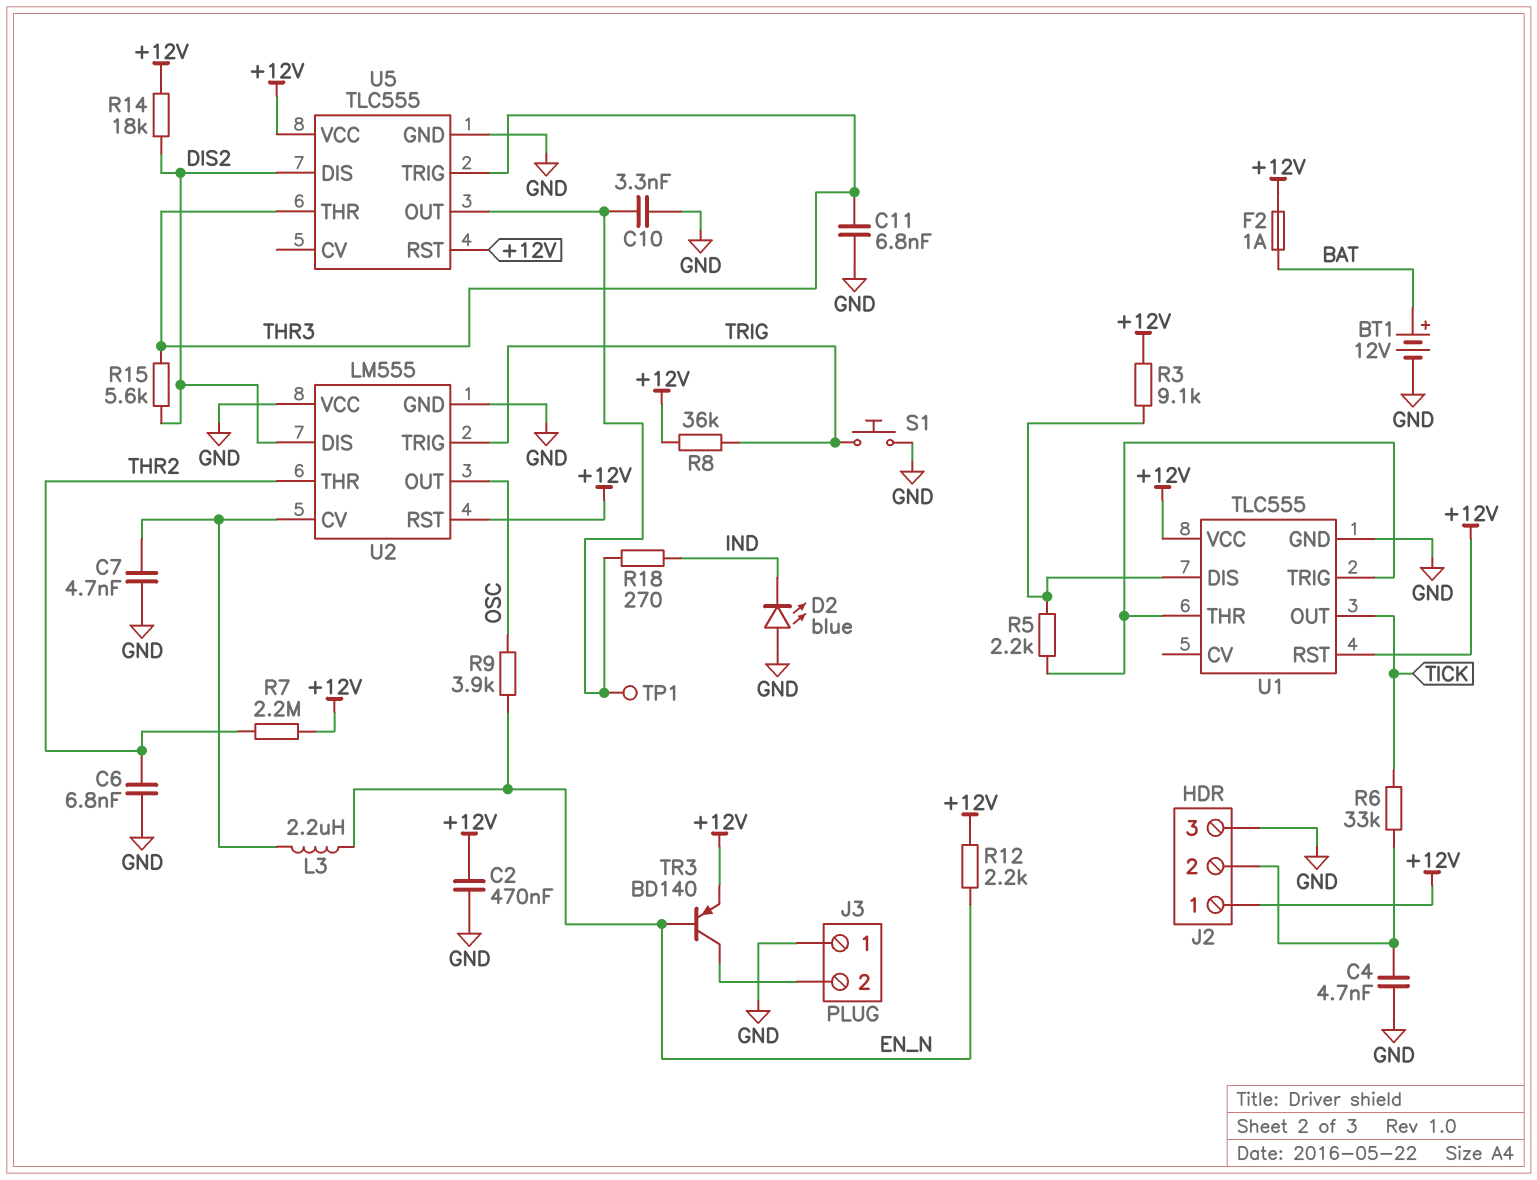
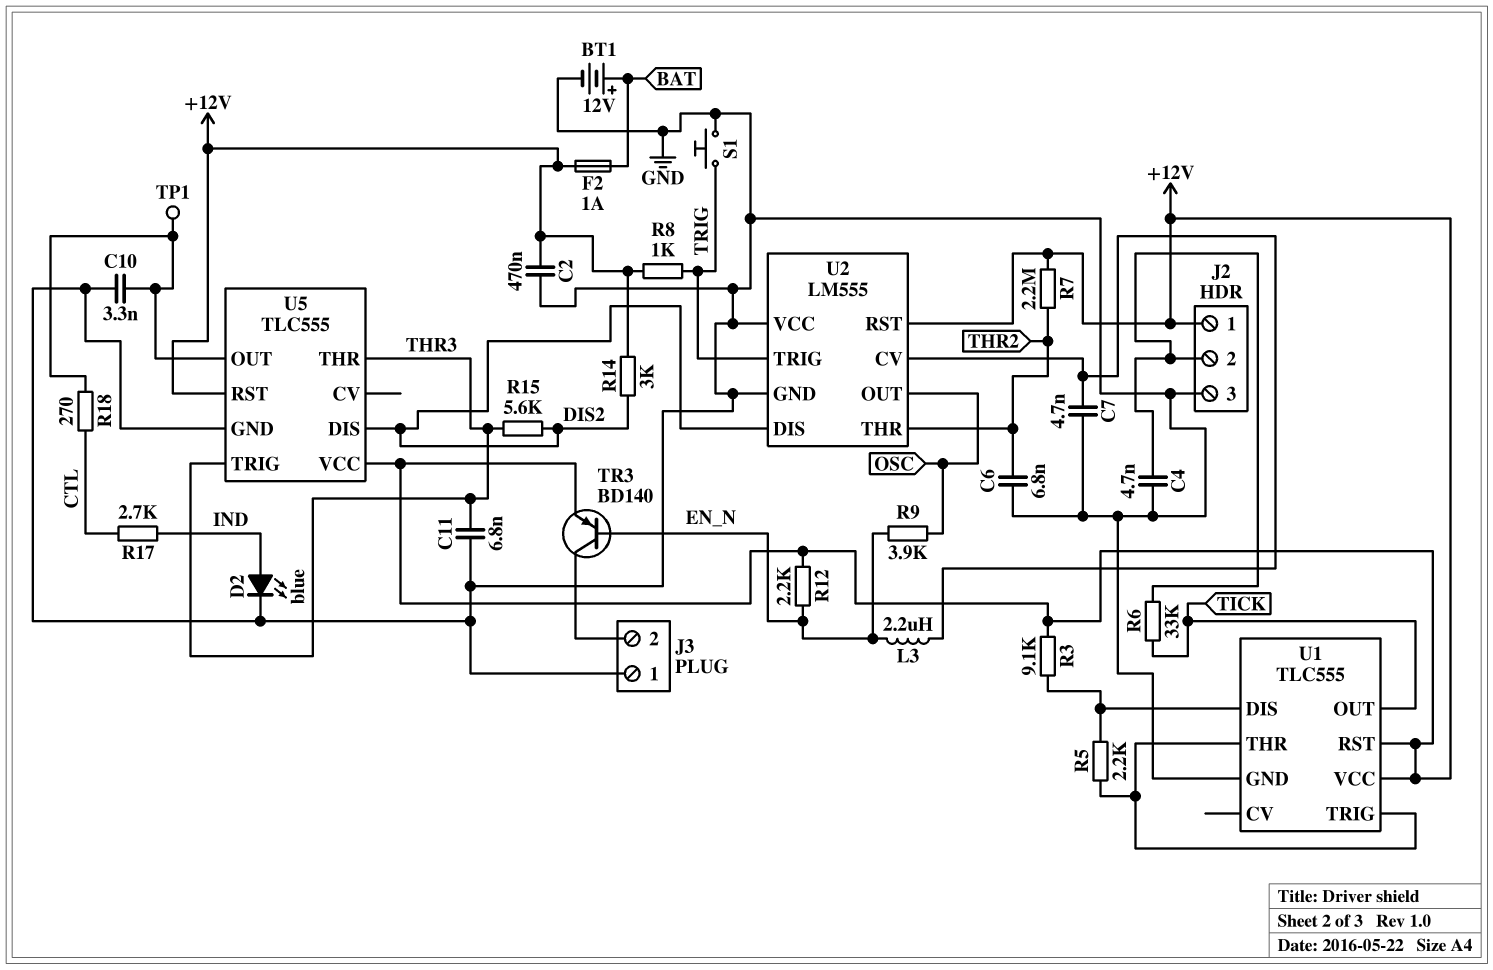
D2: LED blue (A GND, K IND) -> LED blue (A IND, K GND)
R8: 36k (+12V, TRIG) -> 1k (+12V, TRIG)
R14: 18k (+12V, DIS2) -> 3k (+12V, DIS2)
R17: none -> 2.7k (CTL, IND)
R18: 270 (IND, U5/OUT) -> 270 (CTL, U5/OUT)

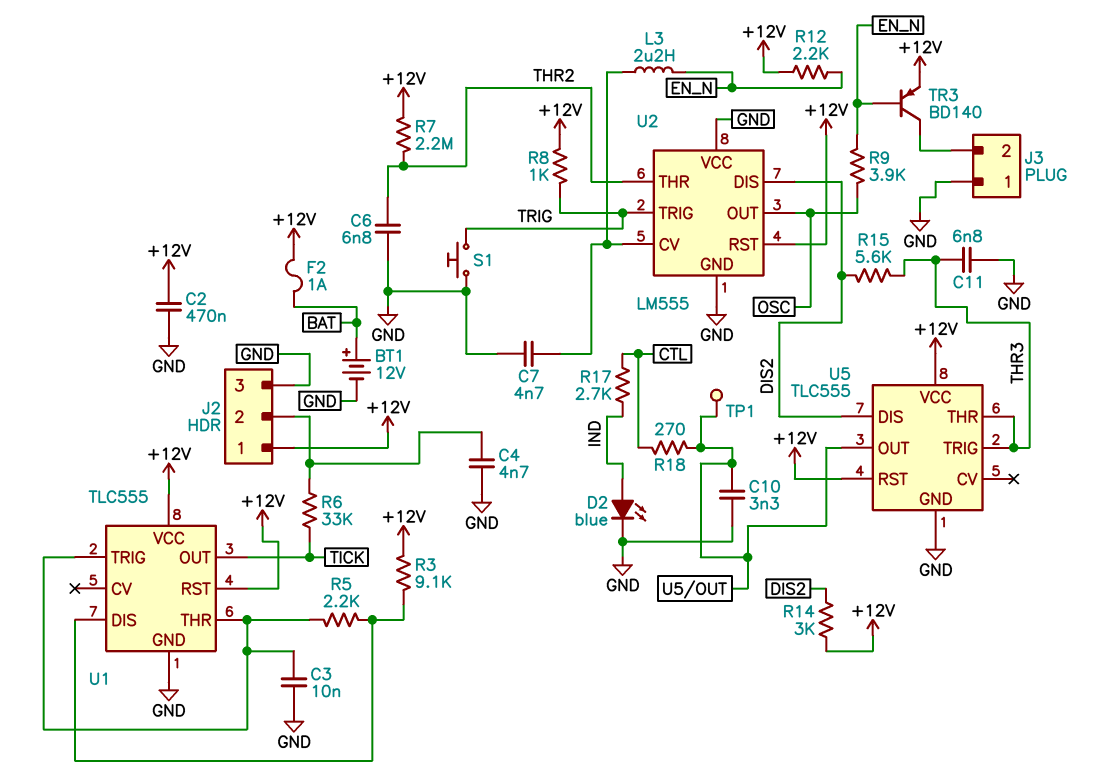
C3: none -> 10nF (GND, U1/THR)

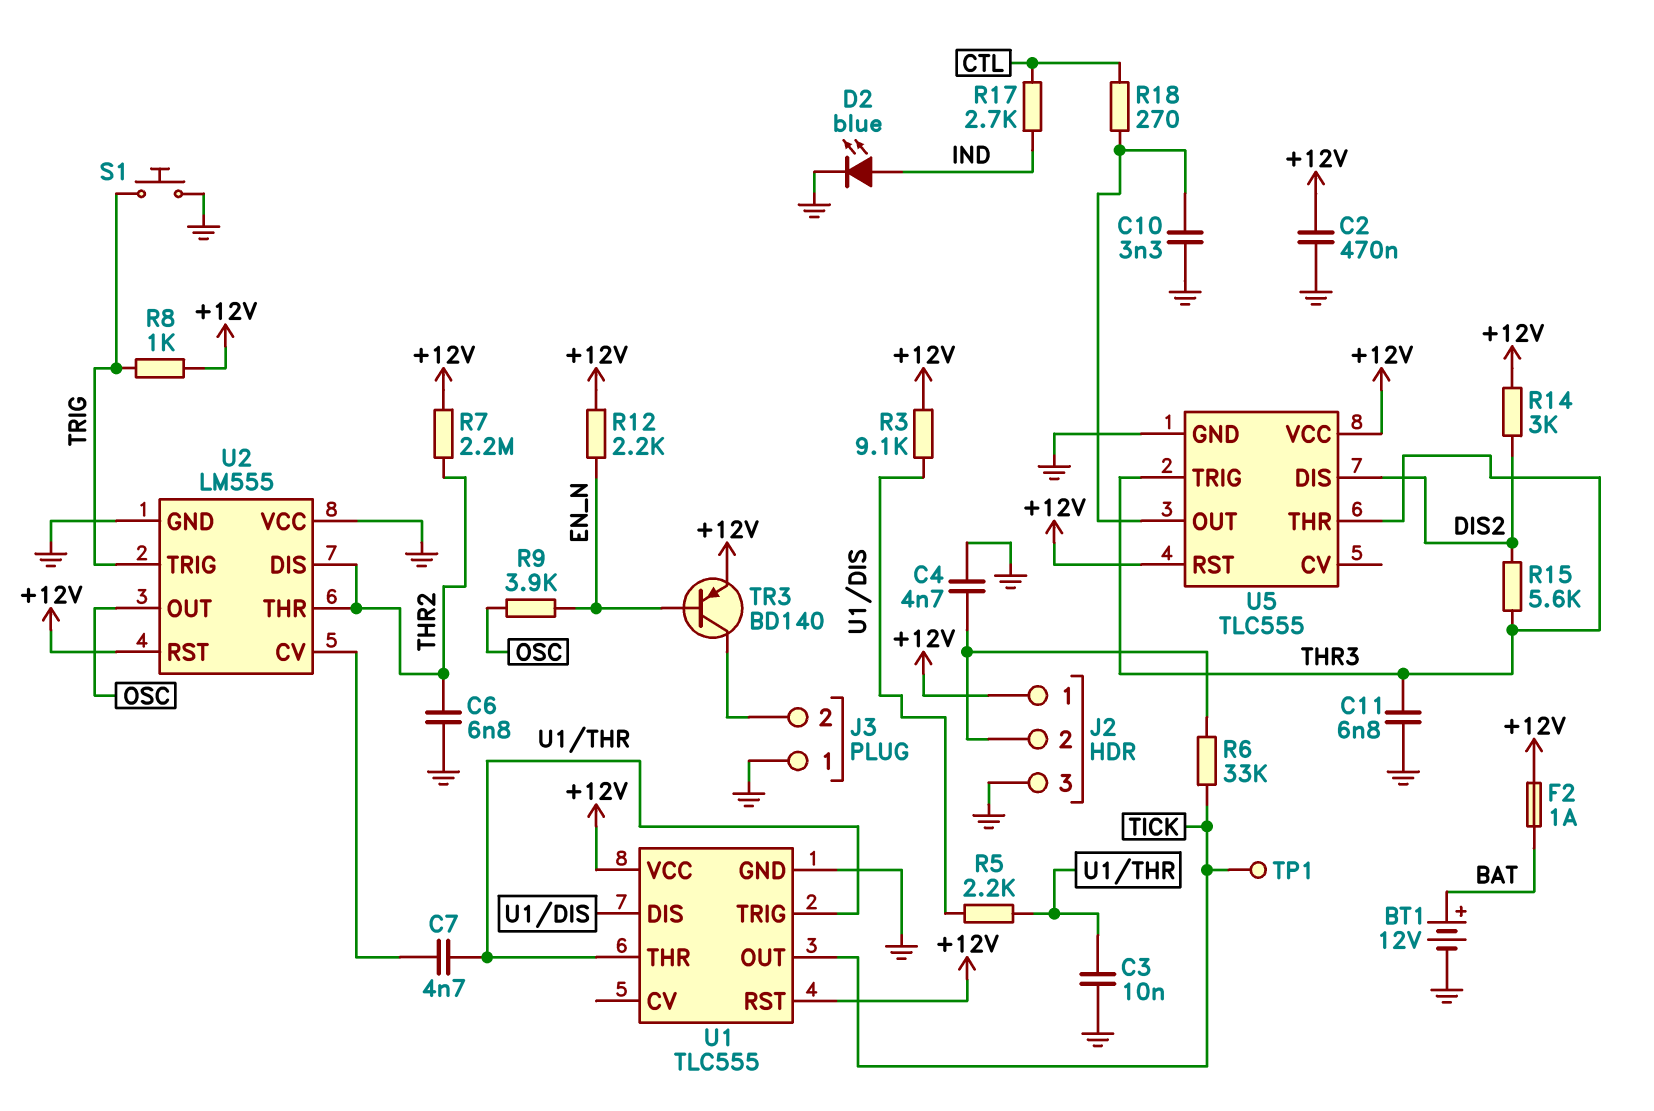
C7: 4.7nF (GND, U2/CV) -> 4.7nF (U1/THR, U2/CV)
L3: 2.2uH (EN_N, U2/CV) -> none
TP1: test point (U5/OUT) -> test point (TICK)
U2 pin DIS: DIS2 -> THR2

